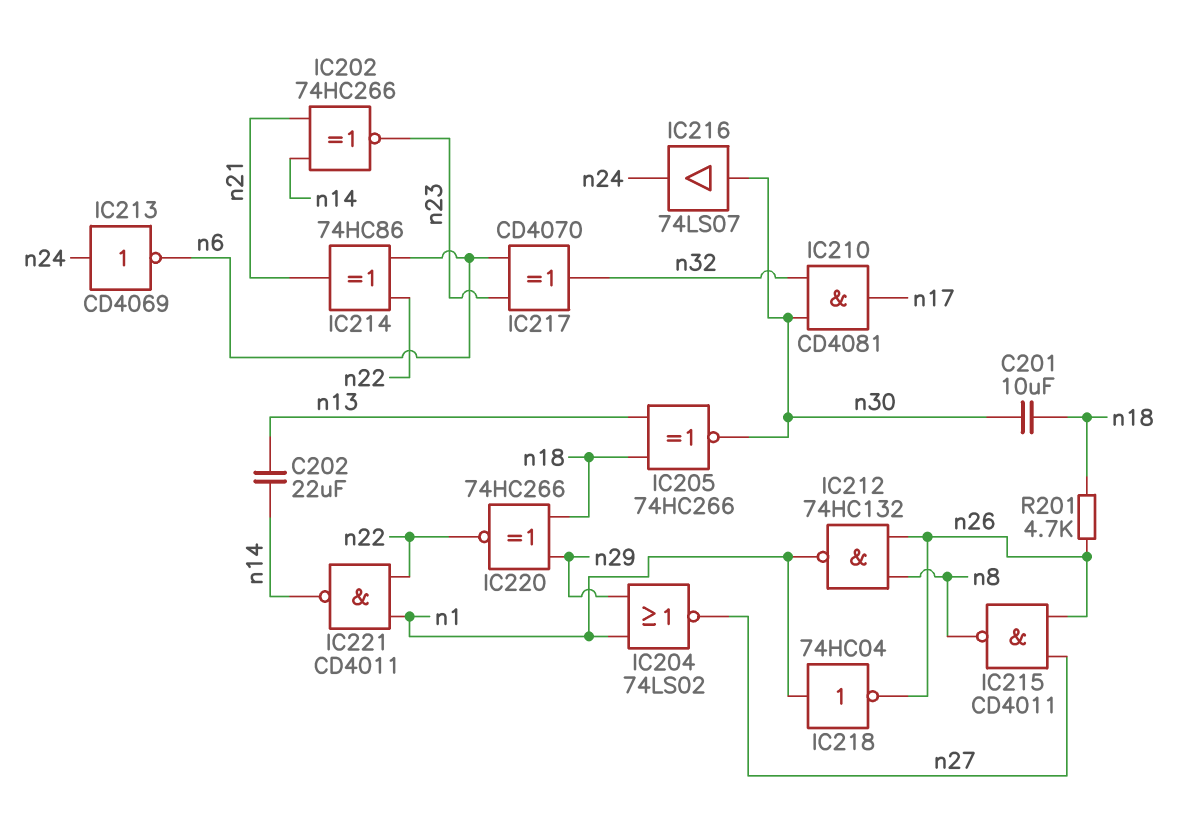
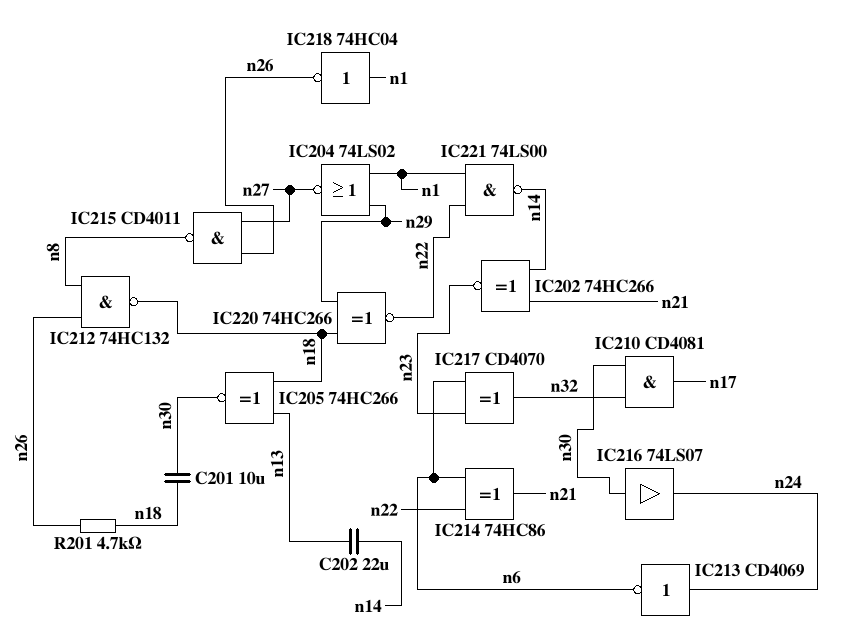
IC212: NAND 74HC132 (in n8, in n26, out n1) -> NAND 74HC132 (in n8, in n26, out n18)
IC221: NAND CD4011 (in n1, in n22, out n14) -> NAND 74LS00 (in n1, in n22, out n14)

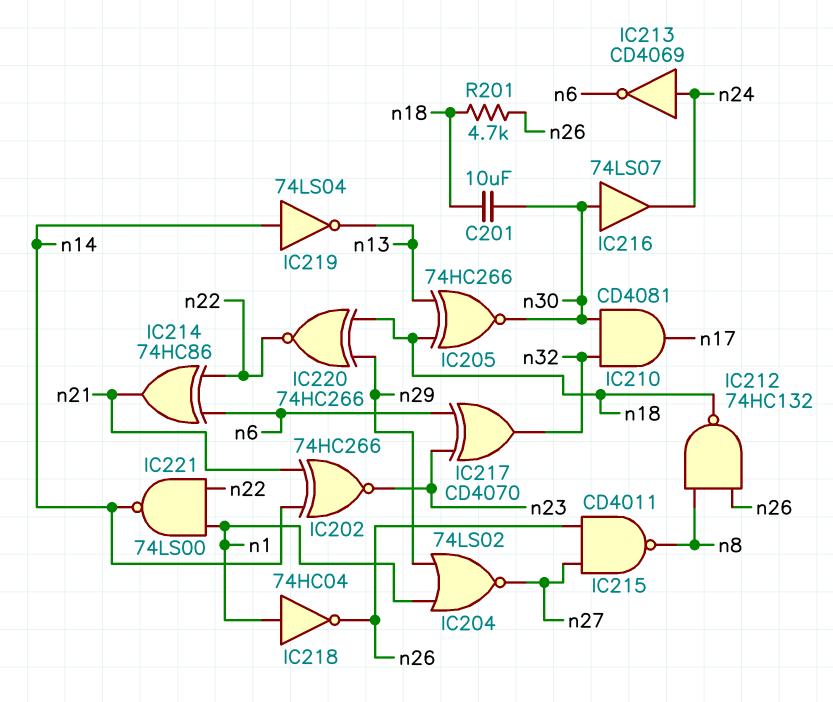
C202: 22uF (n13, n14) -> none
IC219: none -> NOT 74LS04 (in n14, out n13)

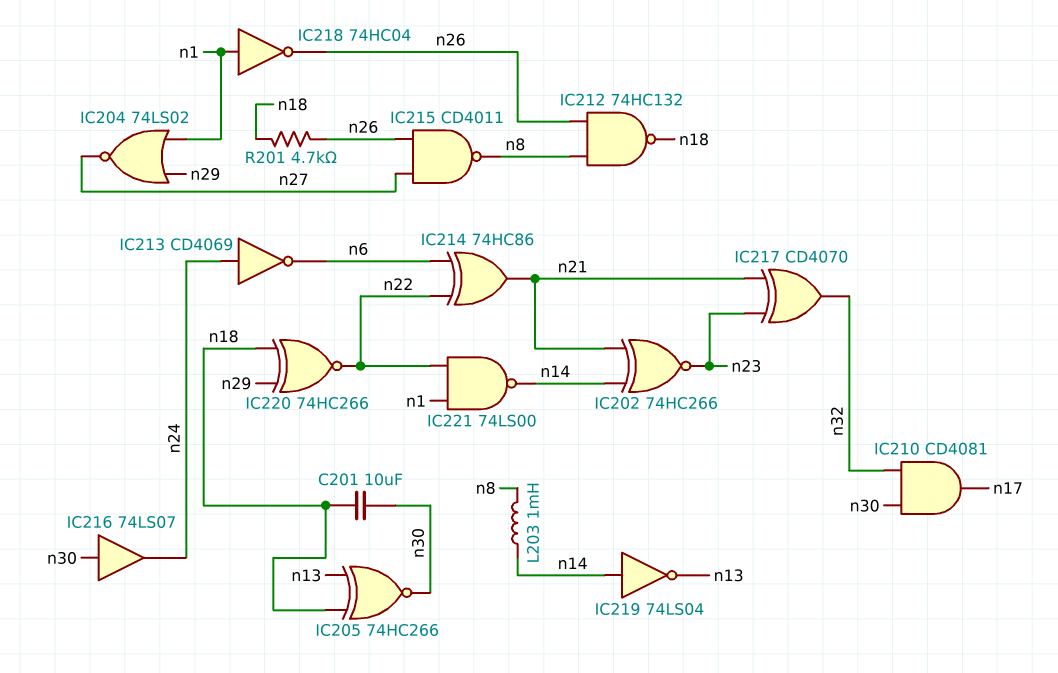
IC217: XOR CD4070 (in n6, in n23, out n32) -> XOR CD4070 (in n21, in n23, out n32)
L203: none -> 1mH (n8, n14)

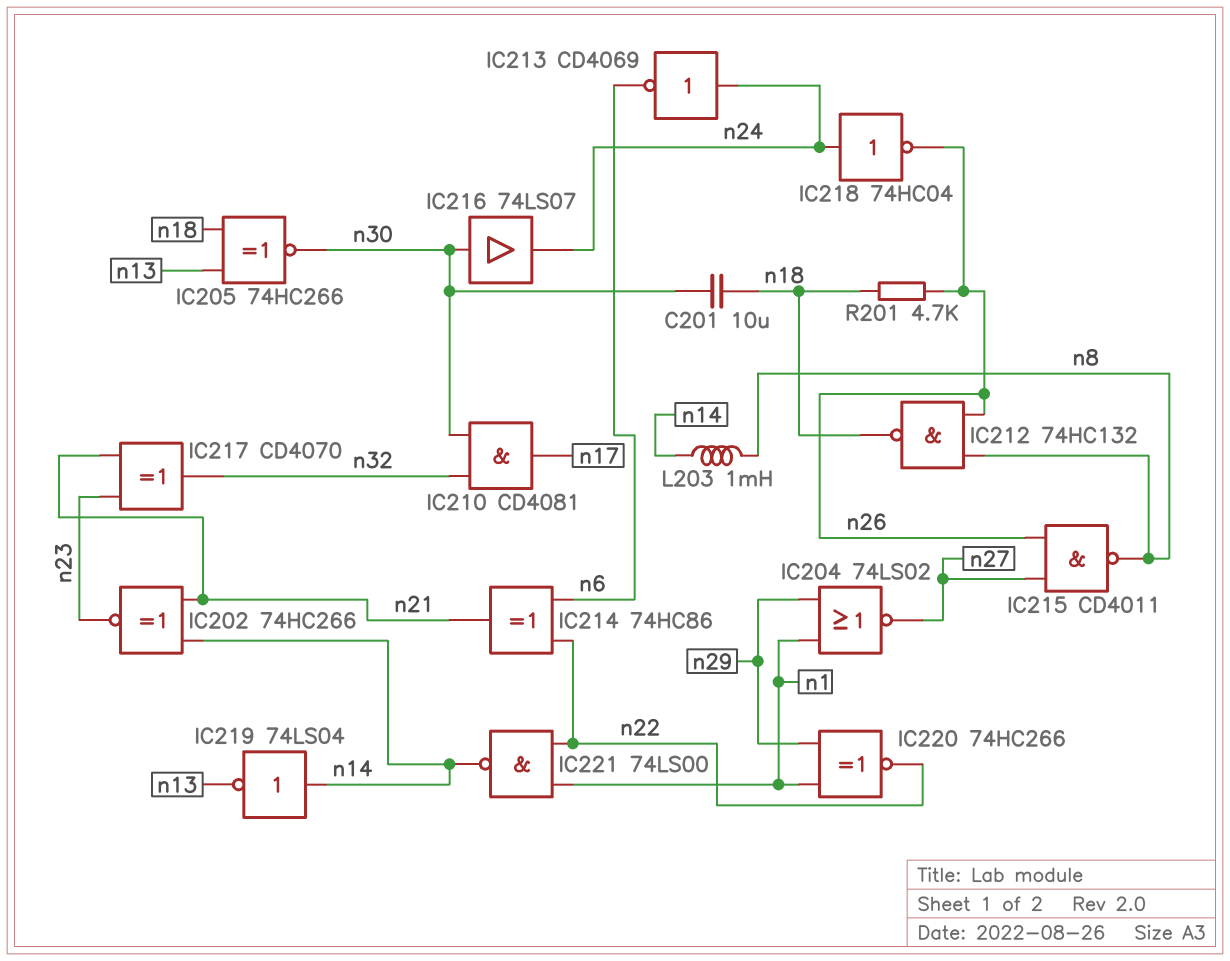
IC218: NOT 74HC04 (in n1, out n26) -> NOT 74HC04 (in n24, out n26)
IC220: XNOR 74HC266 (in n18, in n29, out n22) -> XNOR 74HC266 (in n1, in n29, out n22)

